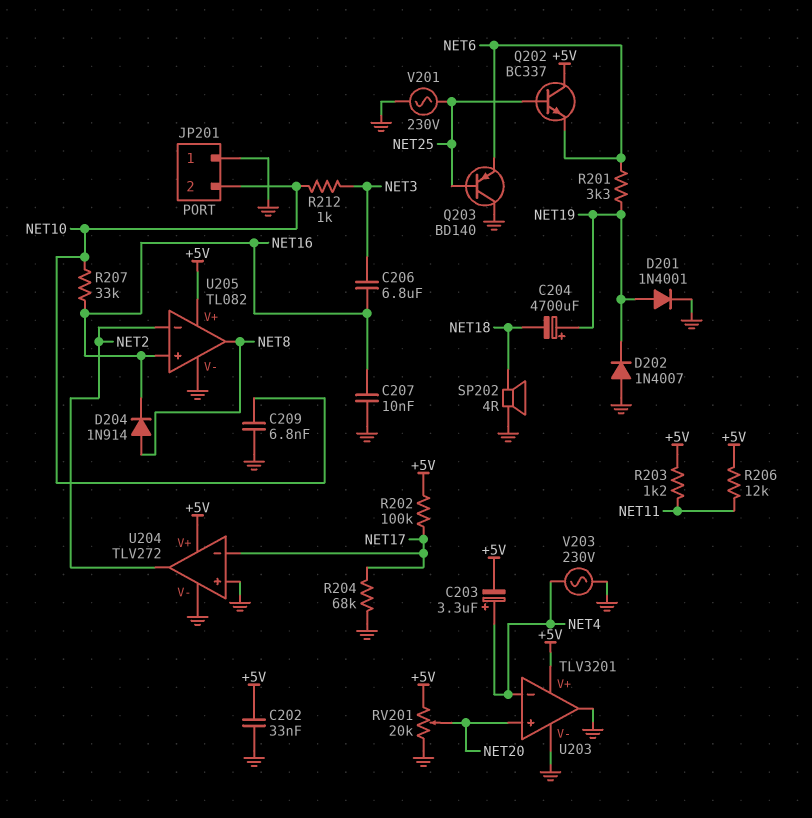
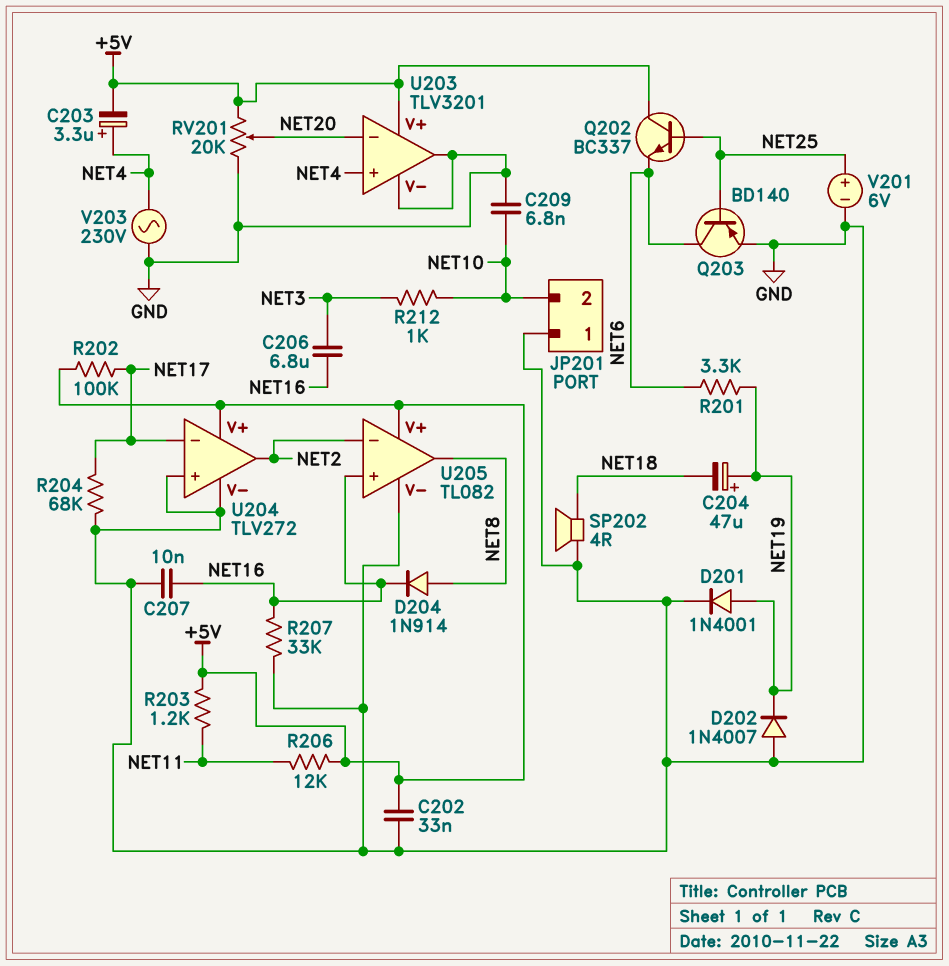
C204: 4700uF (plus NET19, minus NET18) -> 47uF (plus NET19, minus NET18)
Q203: PNP BD140 (B NET25, C GND, E NET6) -> PNP BD140 (B NET25, C NET6, E GND)
R207: 33k (NET10, NET16) -> 33k (GND, NET16)
U203 pin in+: NET20 -> NET4
U203 pin in-: NET4 -> NET20
V201: AC 230V (GND, NET25) -> 6V (plus NET25, minus GND)

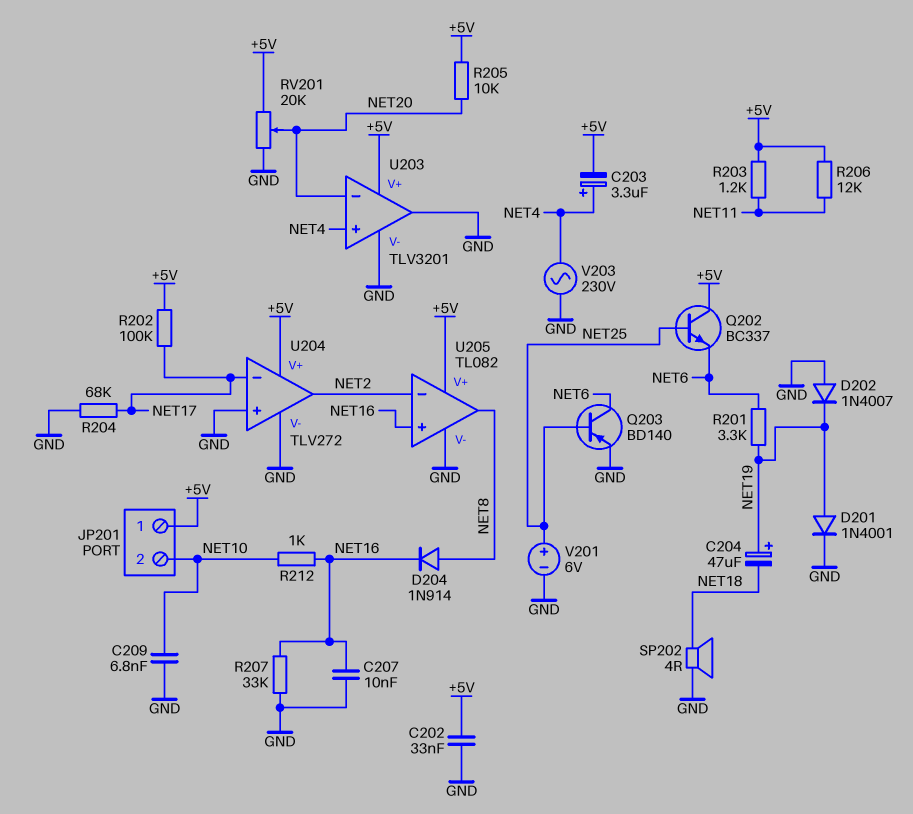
C206: 6.8uF (NET3, NET16) -> none
JP201 pin 1: GND -> +5V
R205: none -> 10k (+5V, NET20)
R212: 1k (NET3, NET10) -> 1k (NET10, NET16)

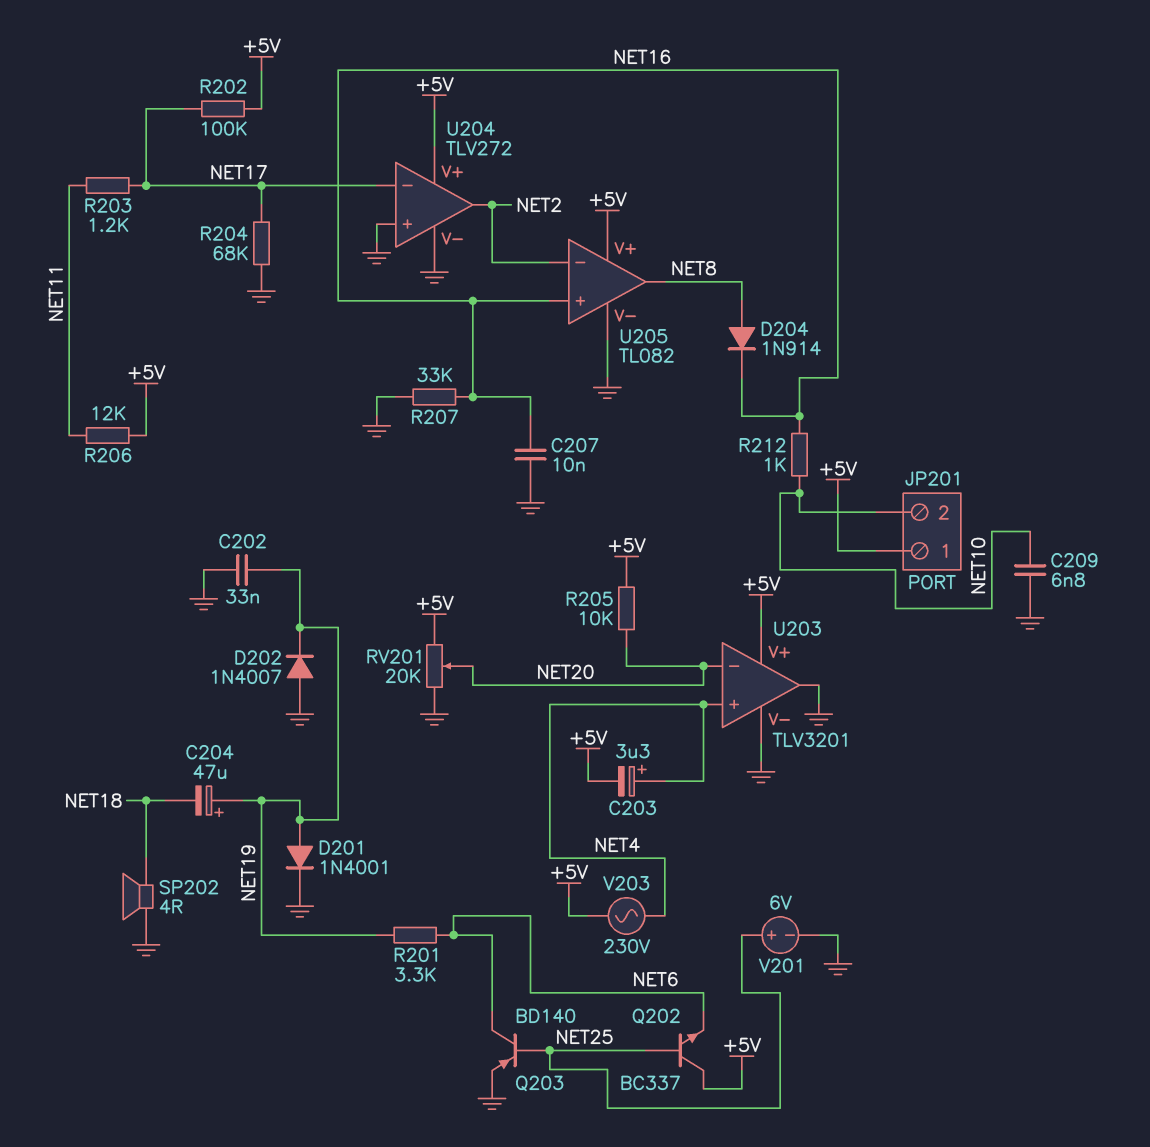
C202: 33nF (+5V, GND) -> 33nF (GND, NET19)
R203: 1.2k (+5V, NET11) -> 1.2k (NET11, NET17)
V203: AC 230V (GND, NET4) -> AC 230V (+5V, NET4)

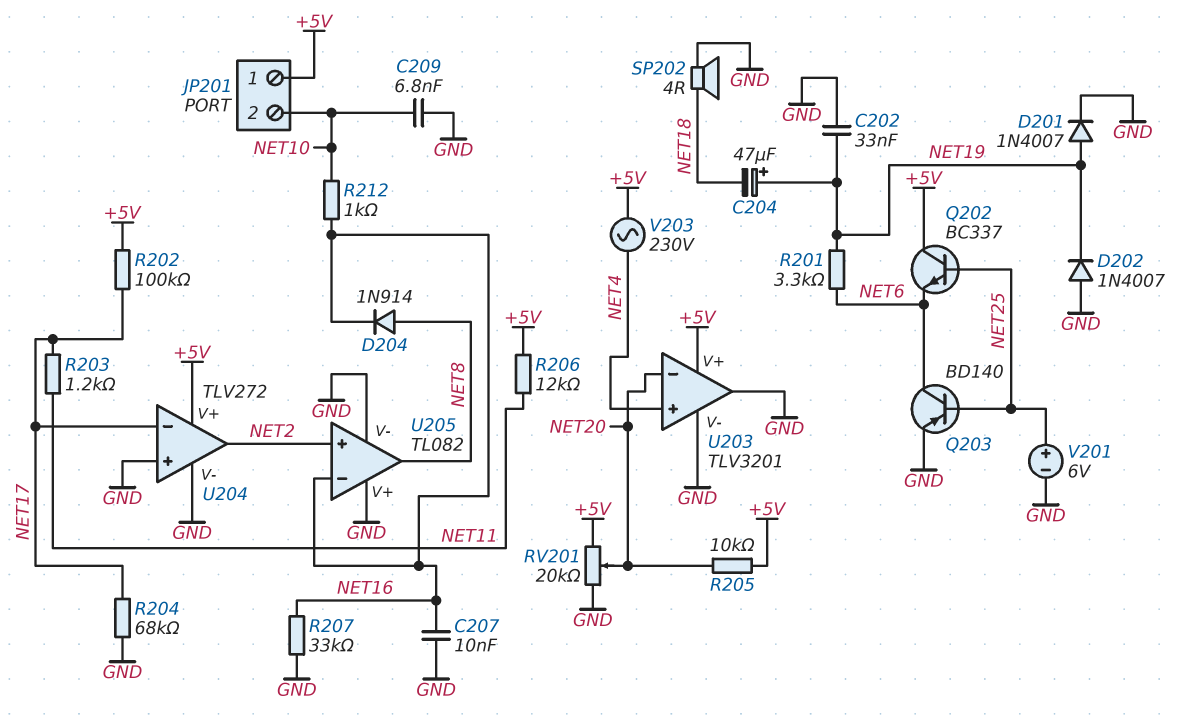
C203: 3.3uF (plus NET4, minus +5V) -> none
D201: diode 1N4001 (A NET19, K GND) -> diode 1N4007 (A NET19, K GND)
U205 pin V+: +5V -> GND
U205 pin in+: NET16 -> NET2
U205 pin in-: NET2 -> NET16

